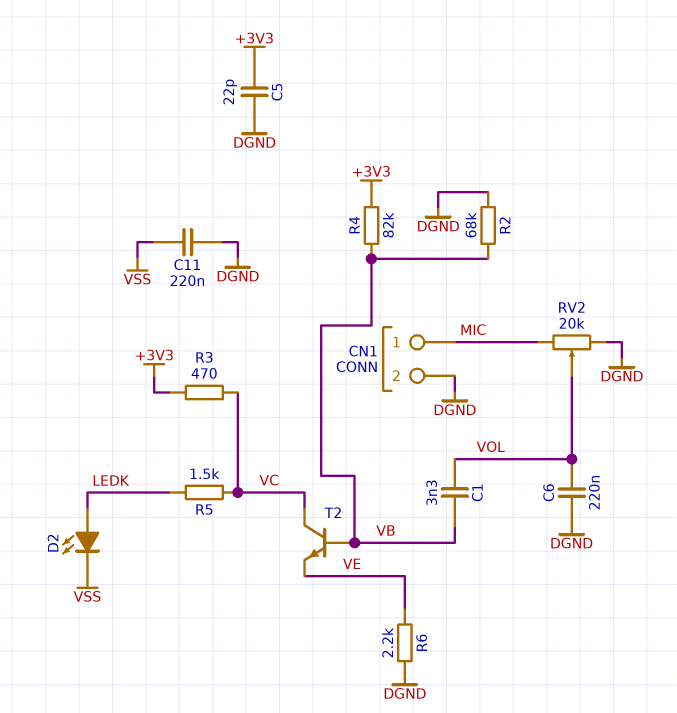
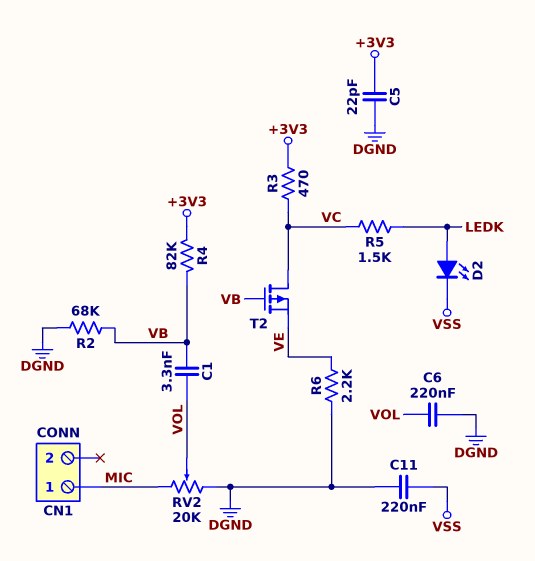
CN1 pin 2: DGND -> none
T2: NPN (B VB, C VC, E VE) -> PMOS (G VB, D VC, S VE)

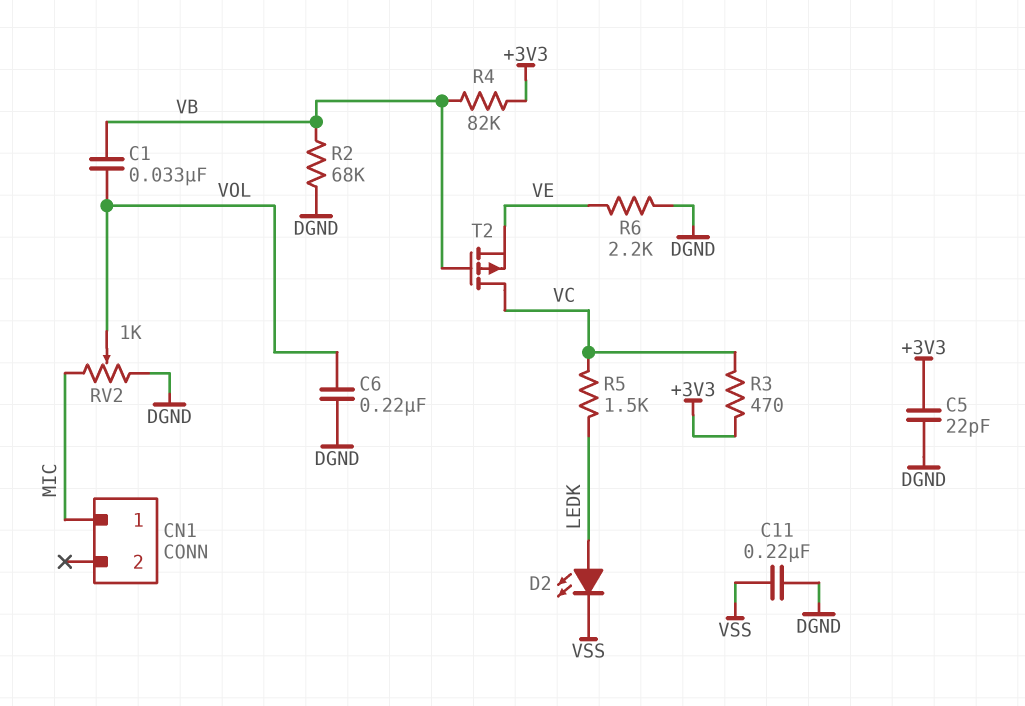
C1: 3.3nF (VB, VOL) -> 33nF (VB, VOL)
RV2: 20k (DGND, MIC, wiper VOL) -> 1k (DGND, MIC, wiper VOL)

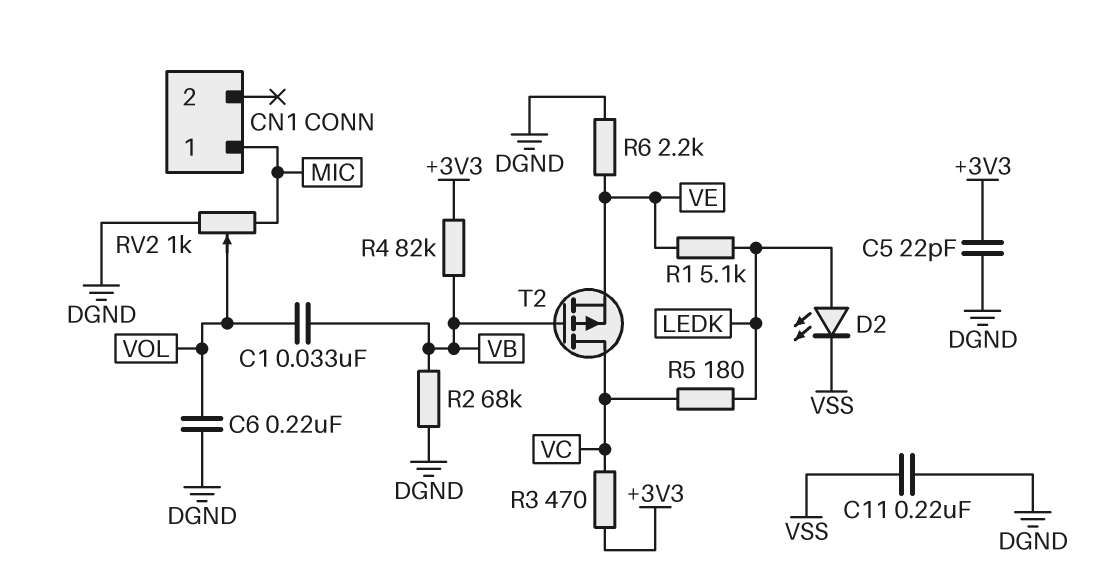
R1: none -> 5.1k (LEDK, VE)
R5: 1.5k (LEDK, VC) -> 180 (LEDK, VC)

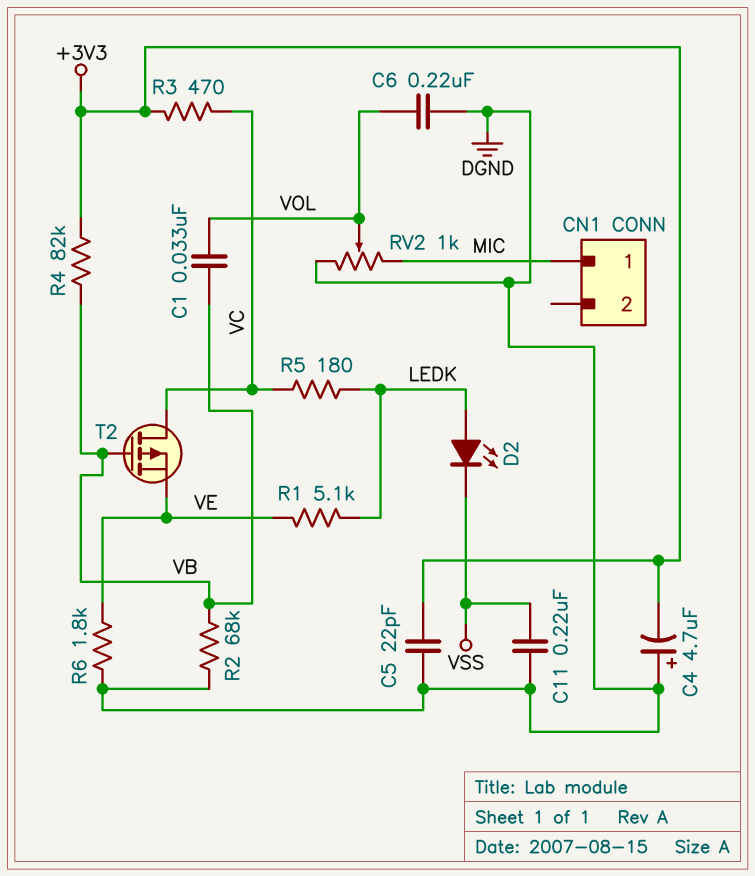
C4: none -> 4.7uF (plus DGND, minus +3V3)
R6: 2.2k (DGND, VE) -> 1.8k (DGND, VE)

